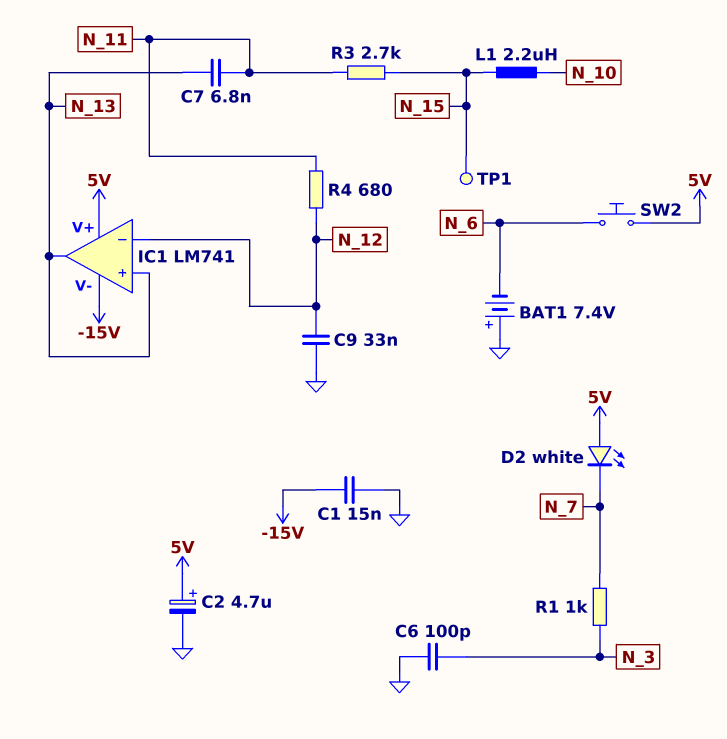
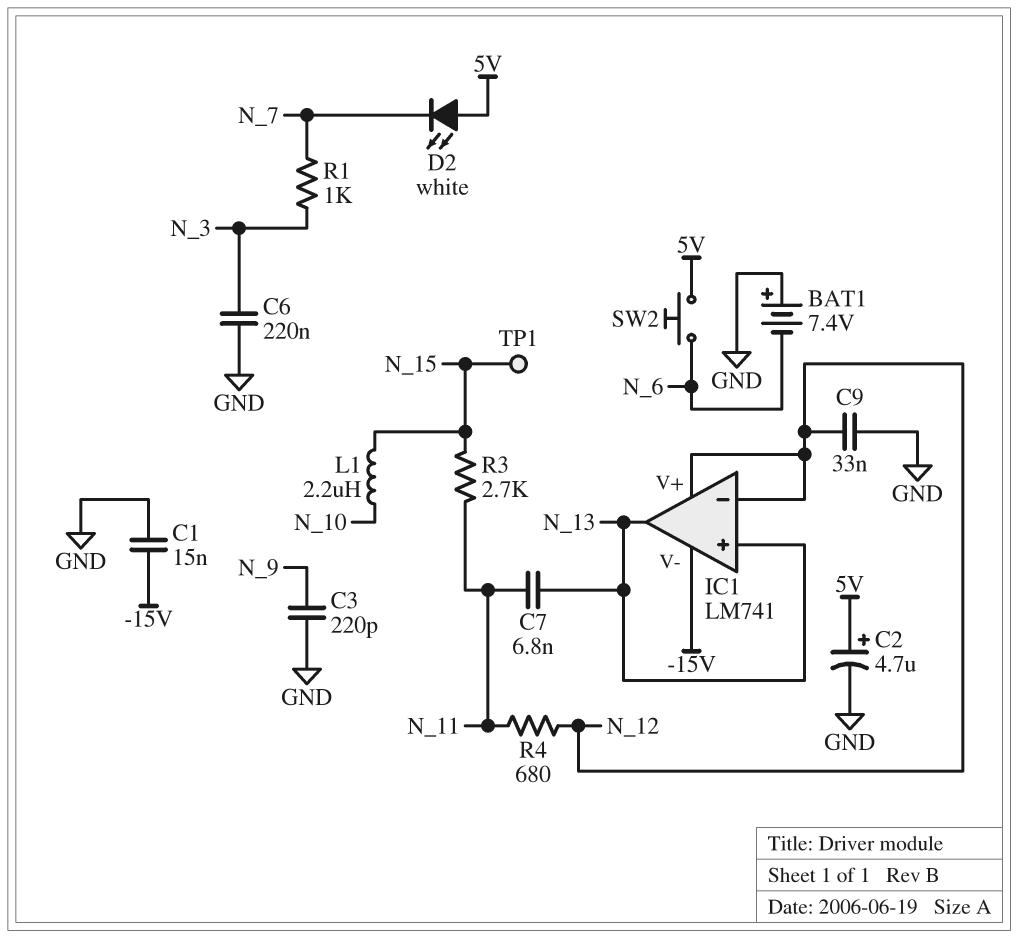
C3: none -> 220pF (GND, N_9)
C6: 100pF (GND, N_3) -> 220nF (GND, N_3)
IC1 pin V+: 5V -> N_12

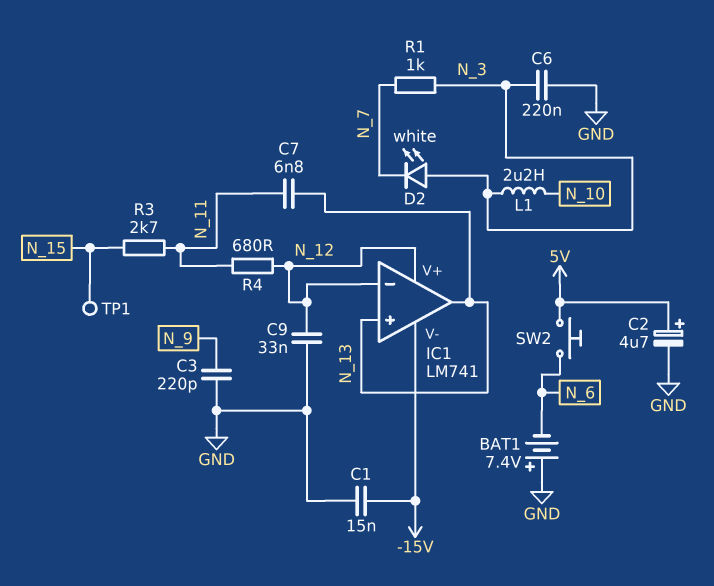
D2: LED white (A 5V, K N_7) -> LED white (A N_3, K N_7)
L1: 2.2uH (N_10, N_15) -> 2.2uH (N_3, N_10)

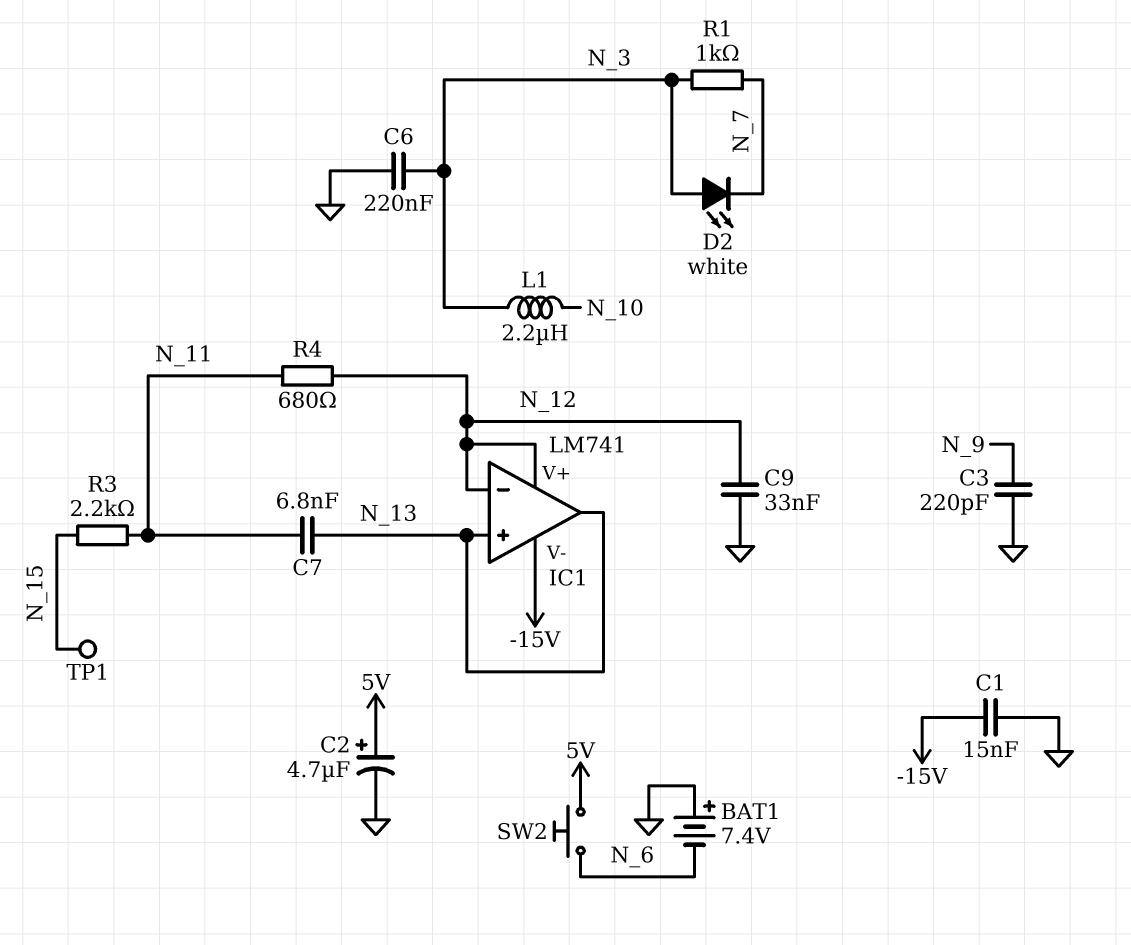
R3: 2.7k (N_11, N_15) -> 2.2k (N_11, N_15)

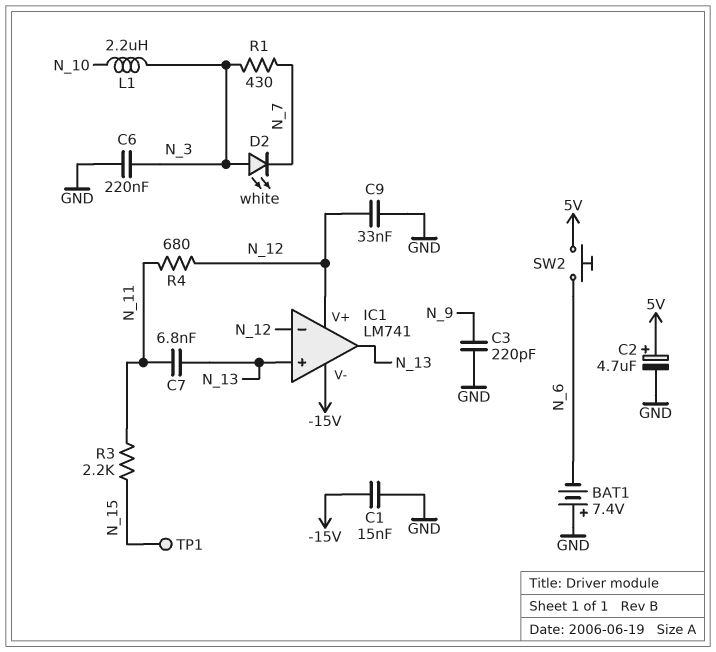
R1: 1k (N_3, N_7) -> 430 (N_3, N_7)

